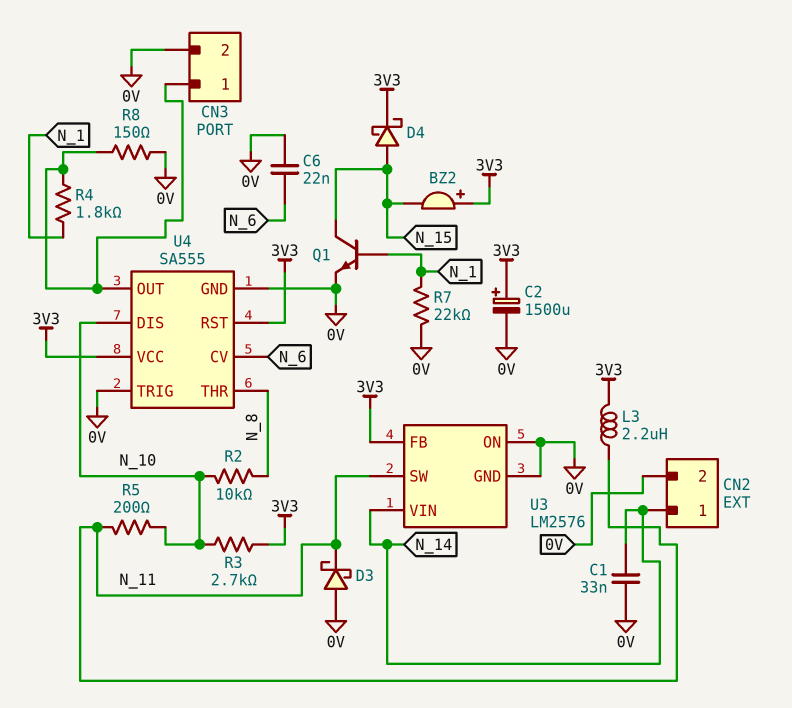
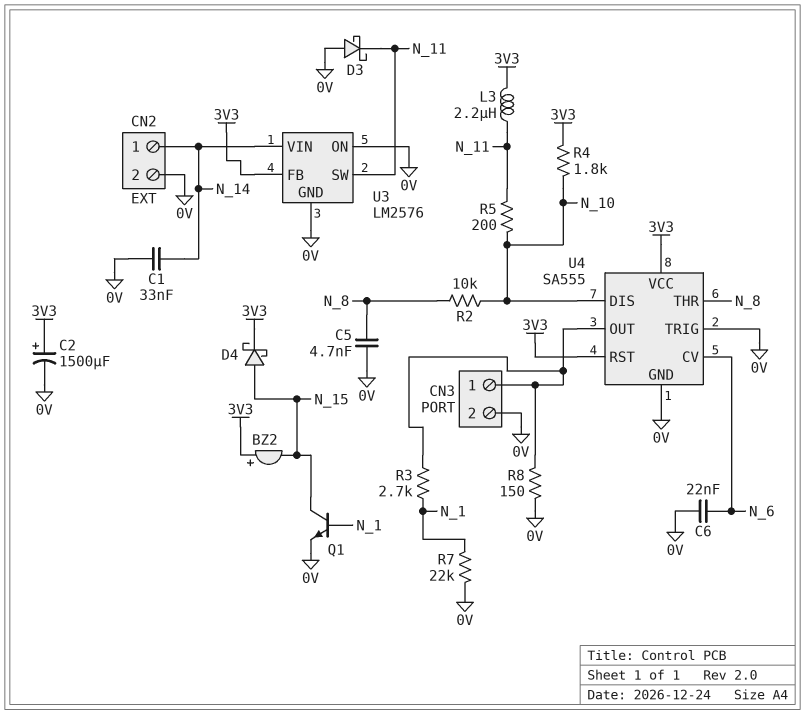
C5: none -> 4.7nF (0V, N_8)
R3: 2.7k (3V3, N_10) -> 2.7k (CN3/1, N_1)
R4: 1.8k (CN3/1, N_1) -> 1.8k (3V3, N_10)

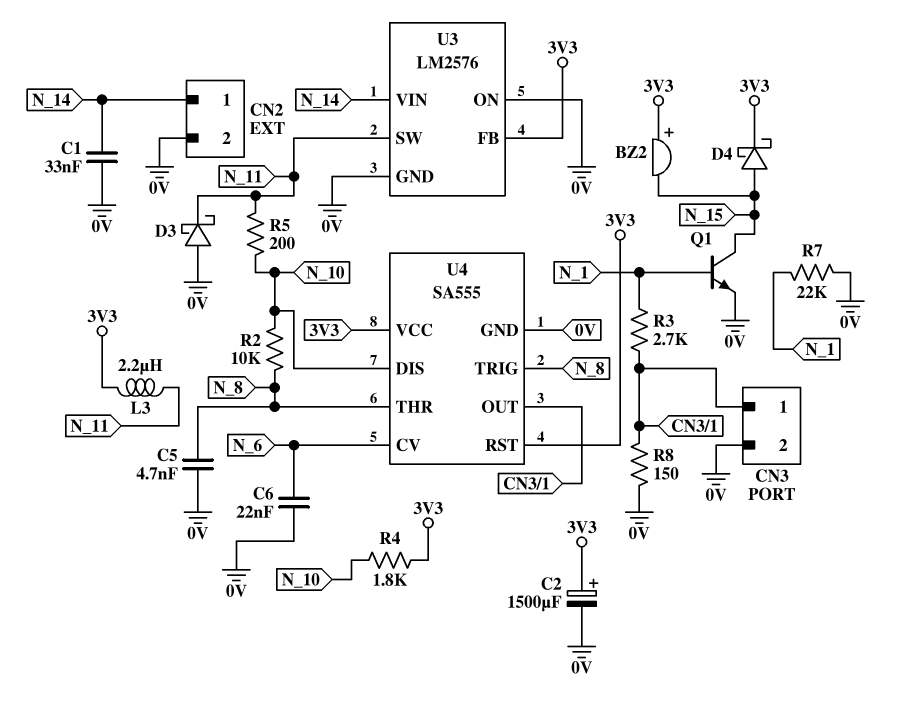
U4 pin TRIG: 0V -> N_8

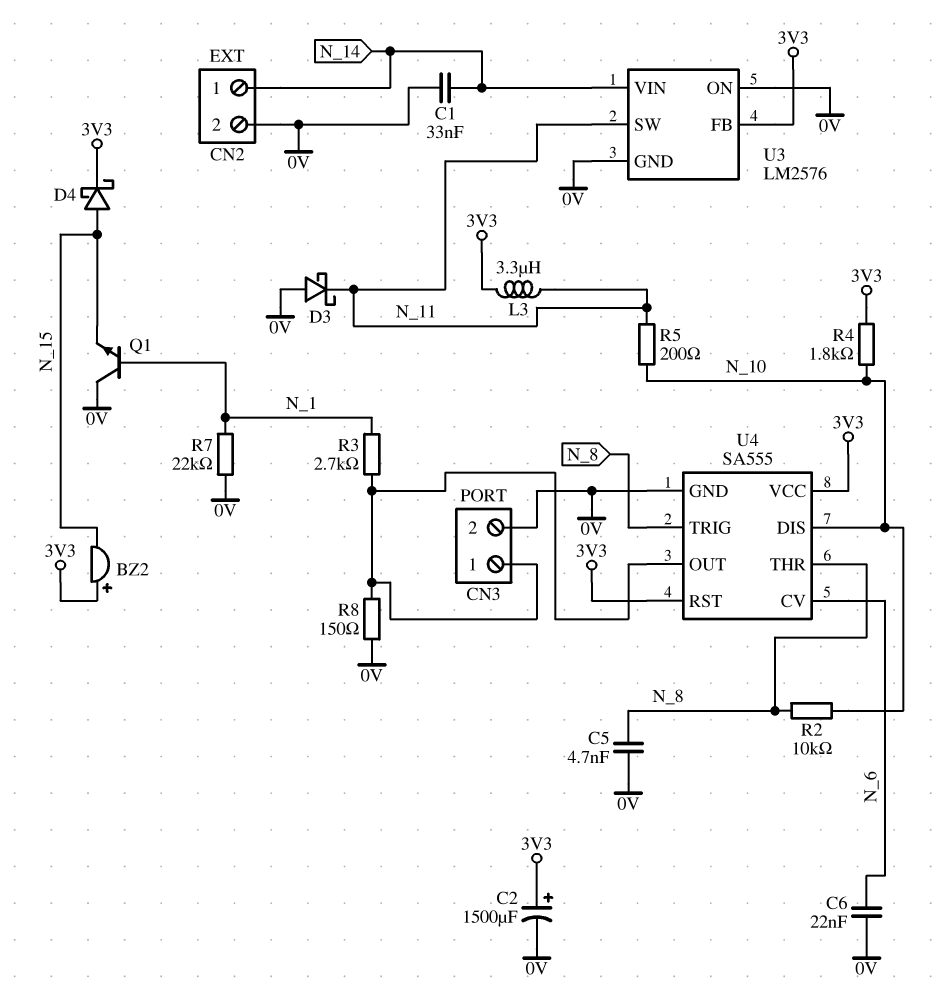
L3: 2.2uH (3V3, N_11) -> 3.3uH (3V3, N_11)
Q1: NPN (B N_1, C N_15, E 0V) -> NPN (B N_1, C 0V, E N_15)

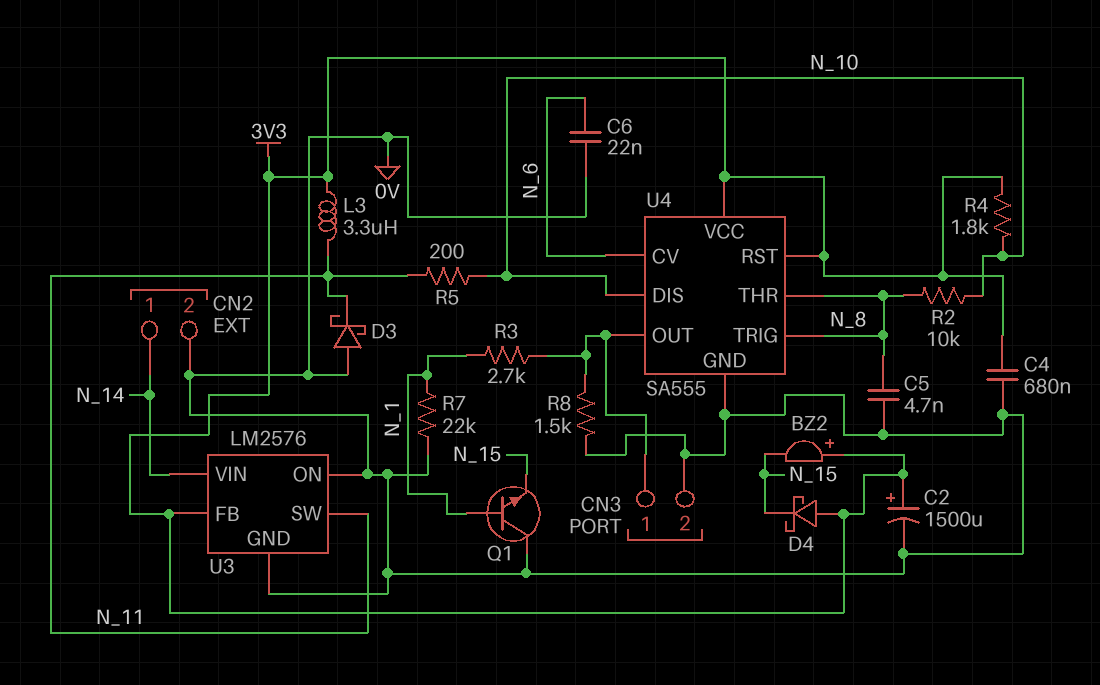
C1: 33nF (0V, N_14) -> none
C4: none -> 680nF (0V, 3V3)
D4: schottky (A N_15, K 3V3) -> schottky (A 3V3, K N_15)
R8: 150 (0V, CN3/1) -> 1.5k (0V, CN3/1)

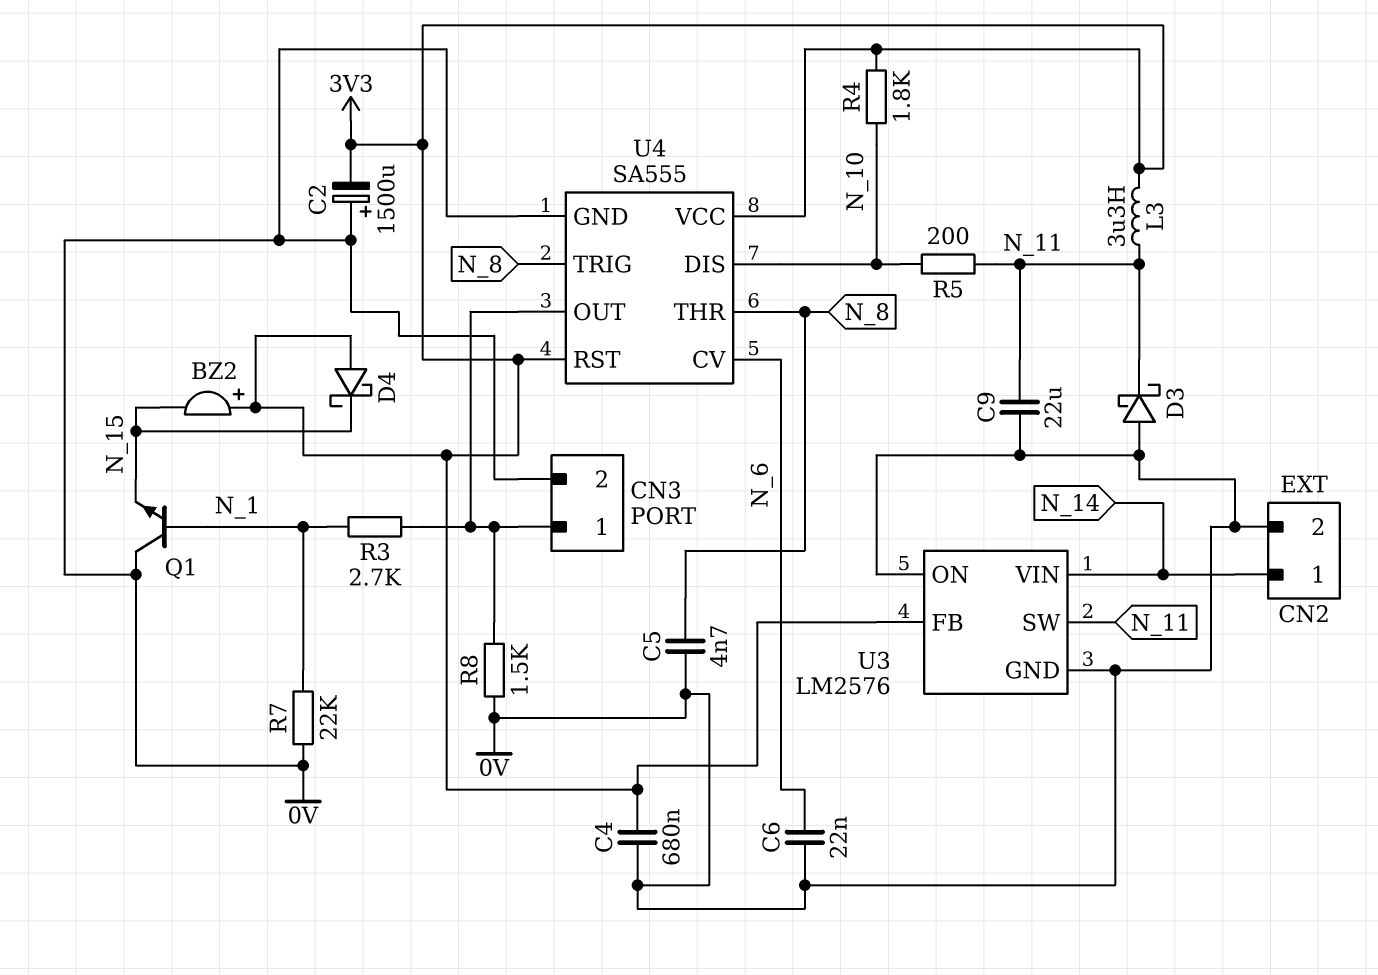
C2: 1500uF (plus 3V3, minus 0V) -> 1500uF (plus 0V, minus 3V3)
C9: none -> 22uF (0V, N_11)
R2: 10k (N_8, N_10) -> none

